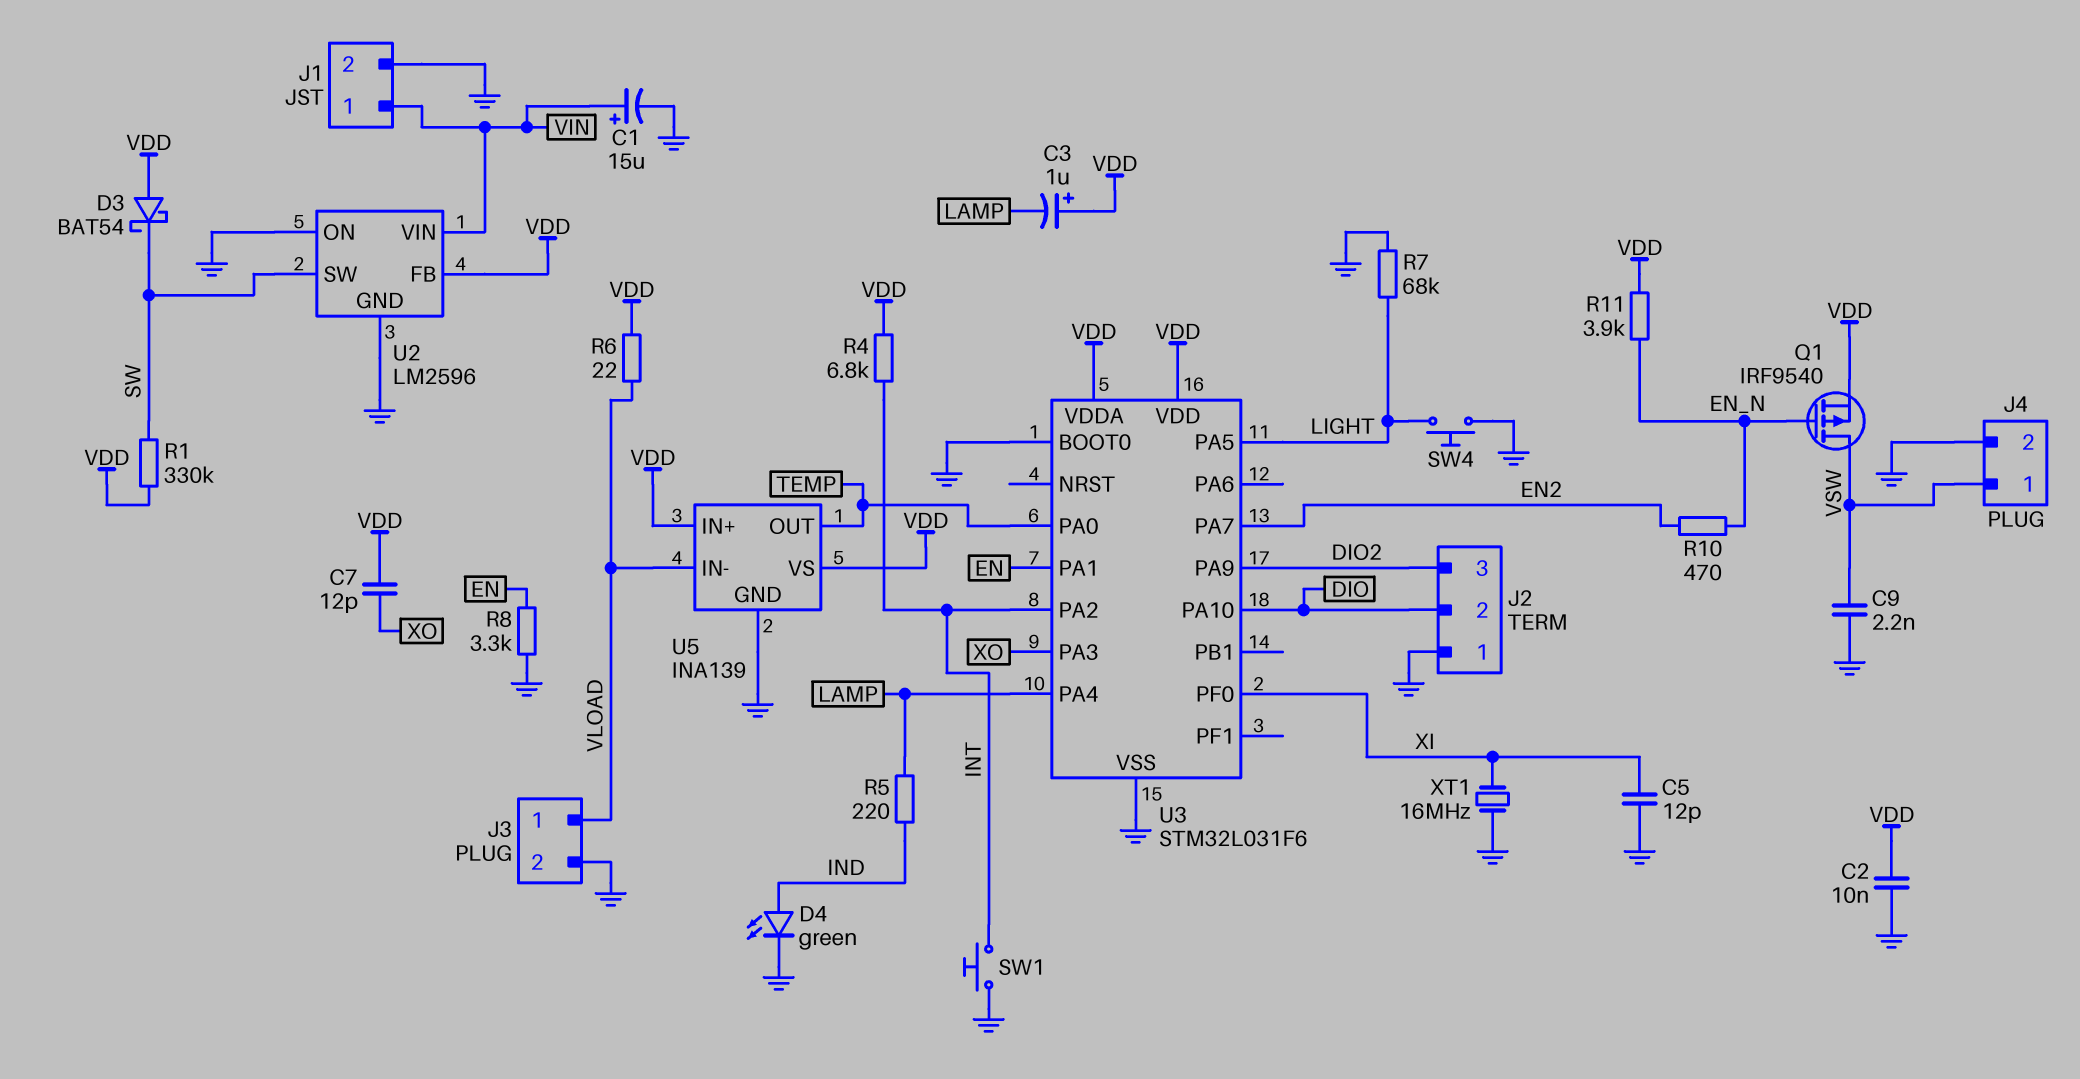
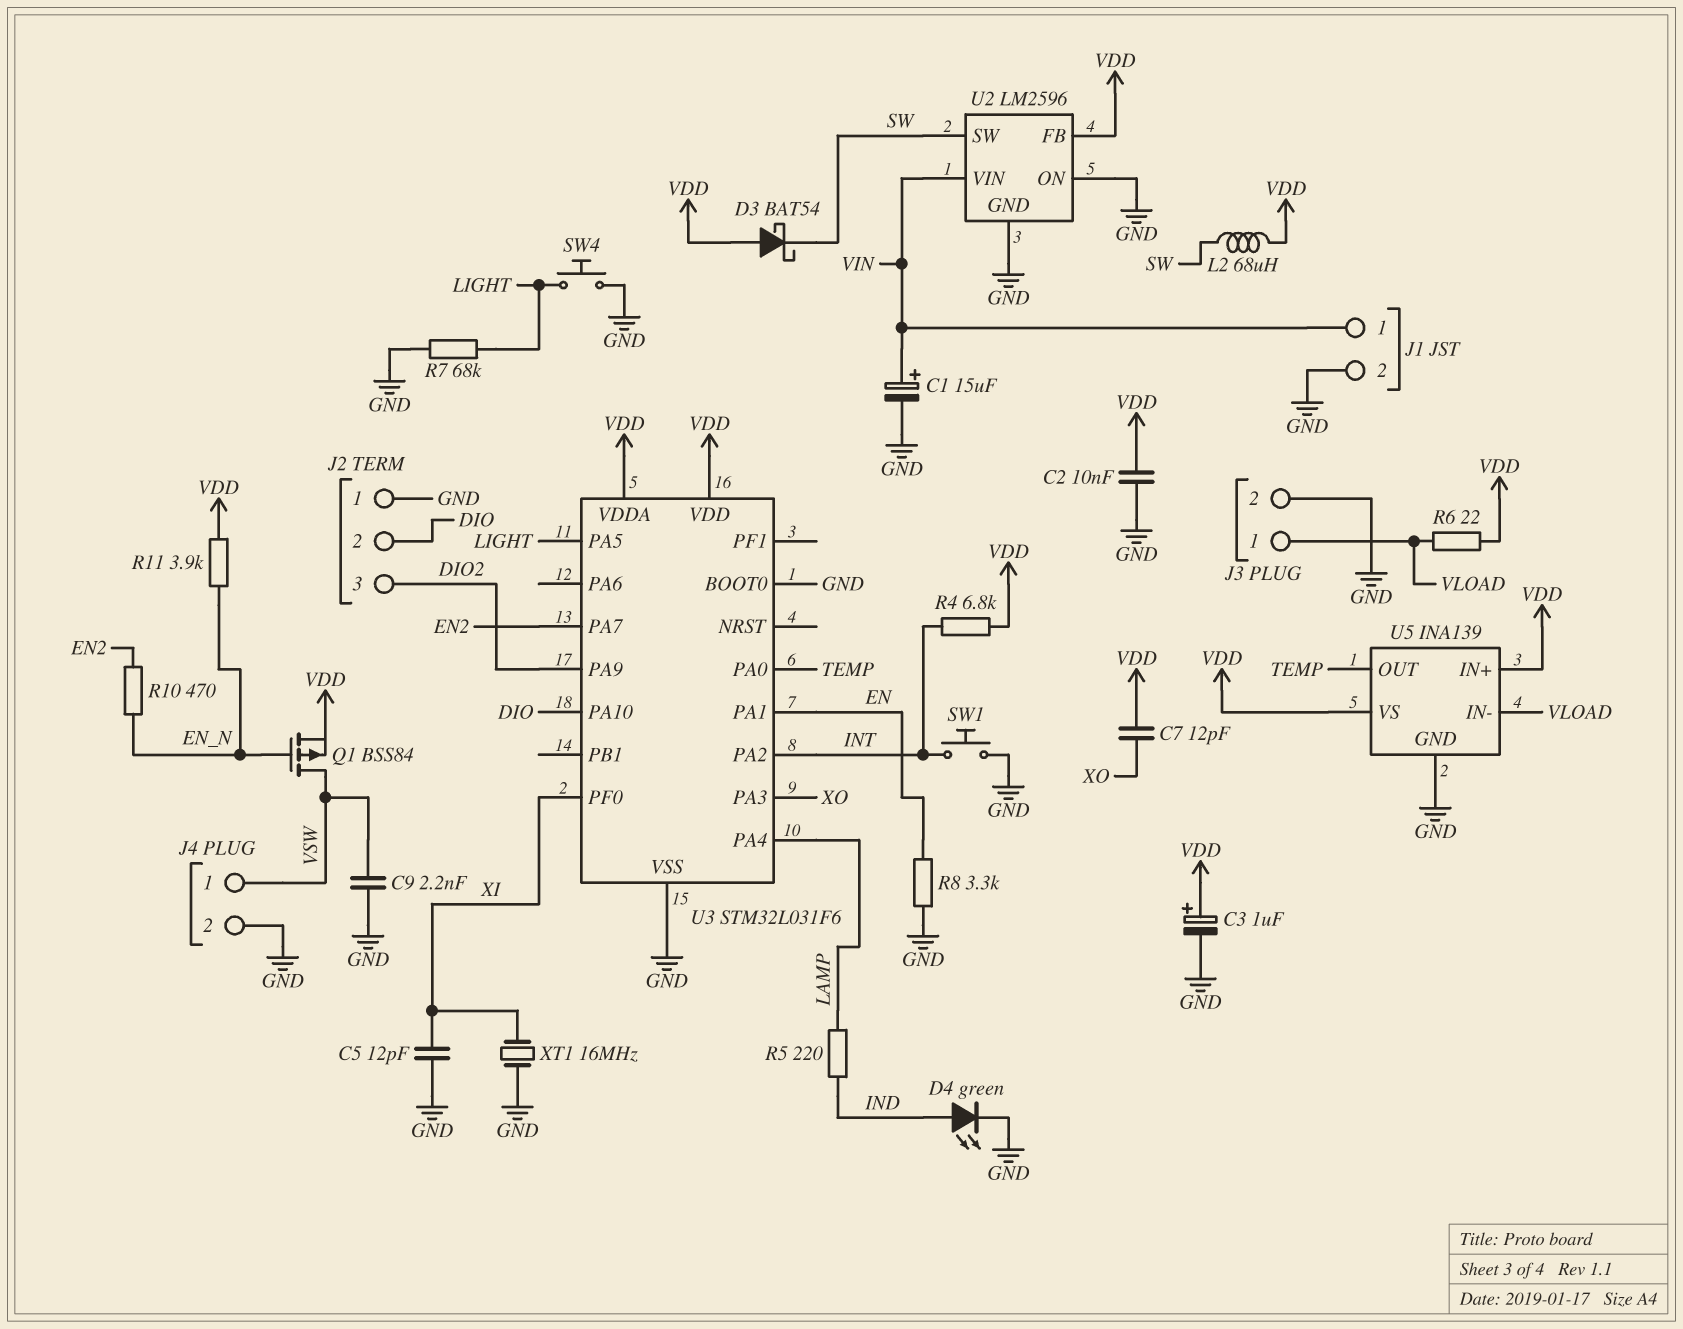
C3: 1uF (plus VDD, minus LAMP) -> 1uF (plus VDD, minus GND)
L2: none -> 68uH (SW, VDD)
Q1: PMOS IRF9540 (G EN_N, D VSW, S VDD) -> PMOS BSS84 (G EN_N, D VSW, S VDD)
R1: 330k (SW, VDD) -> none

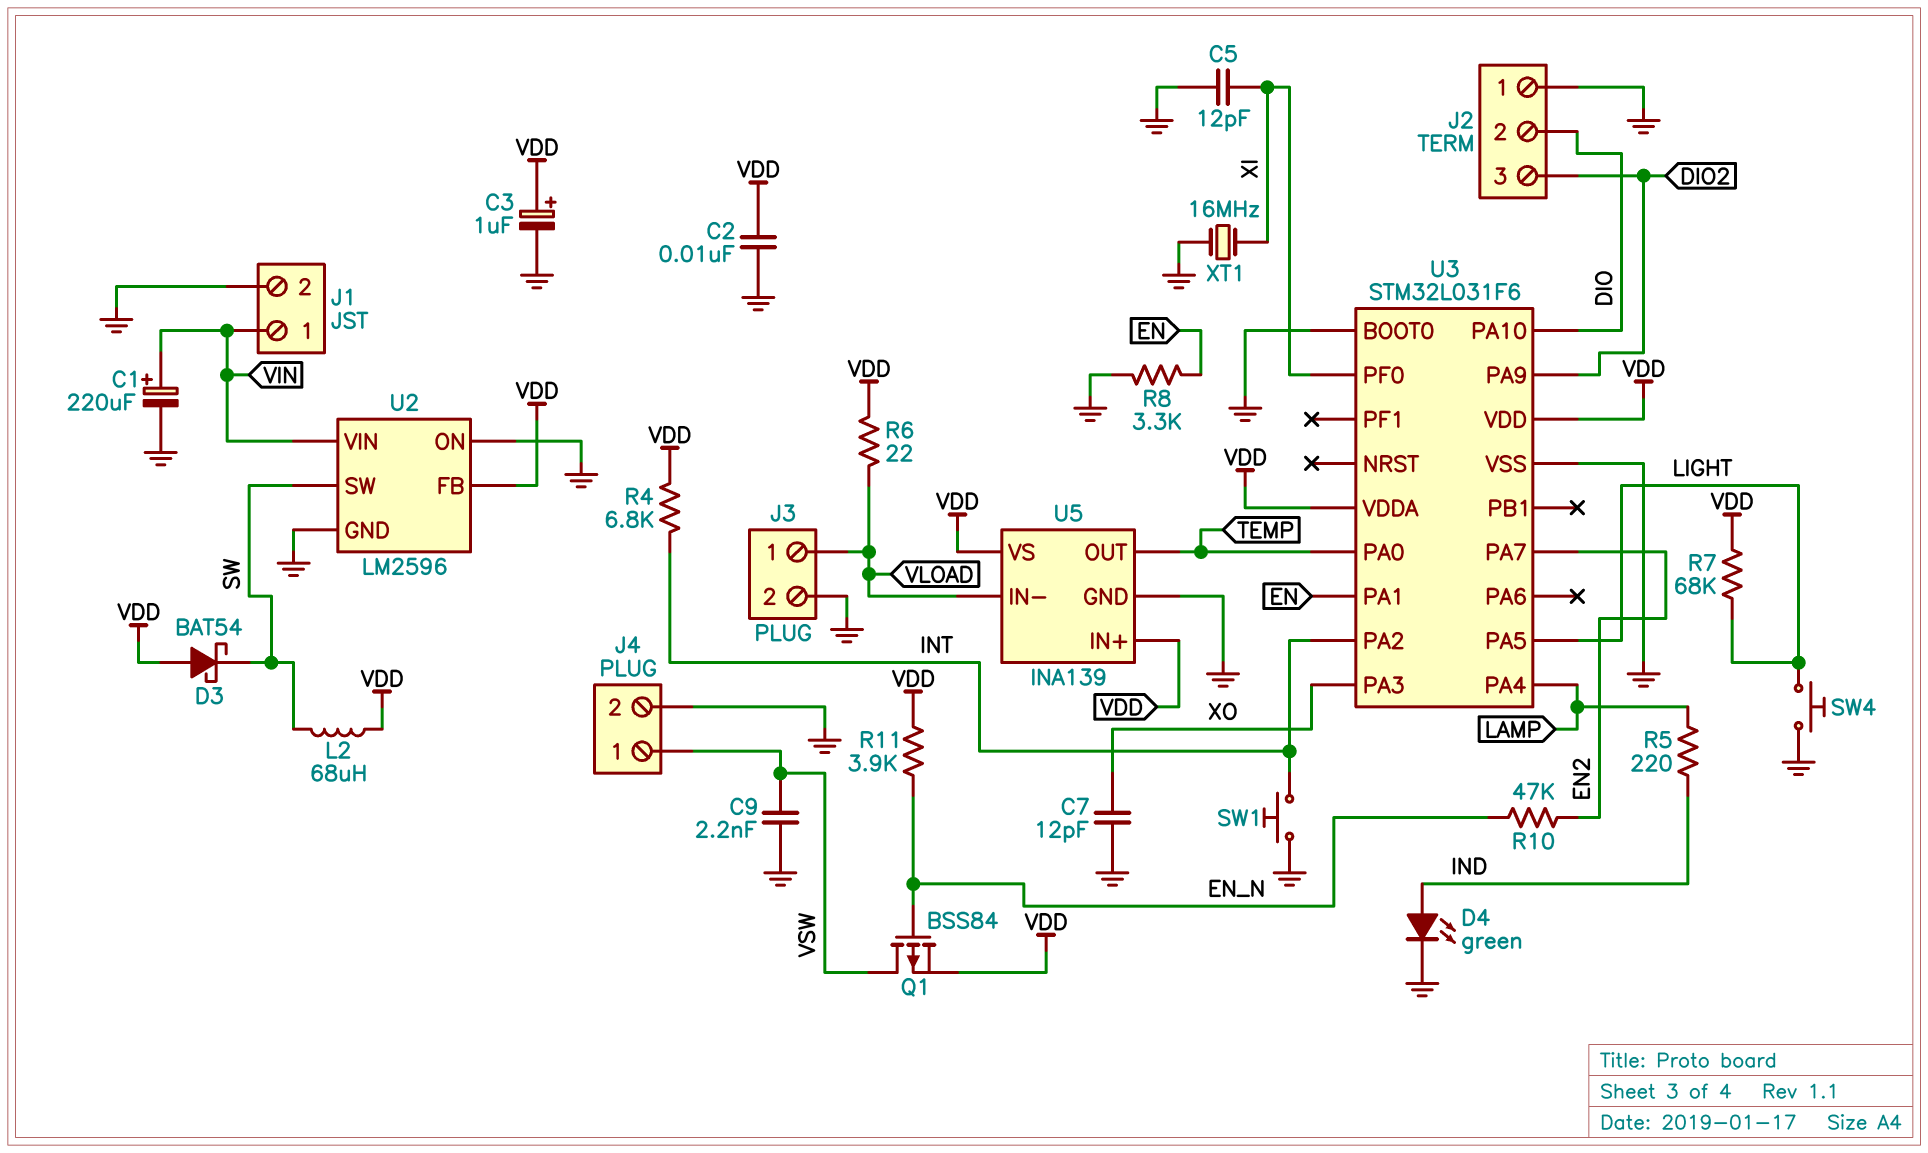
C1: 15uF (plus VIN, minus GND) -> 220uF (plus VIN, minus GND)
C7: 12pF (VDD, XO) -> 12pF (GND, XO)
R7: 68k (GND, LIGHT) -> 68k (LIGHT, VDD)
R10: 470 (EN2, EN_N) -> 47k (EN2, EN_N)

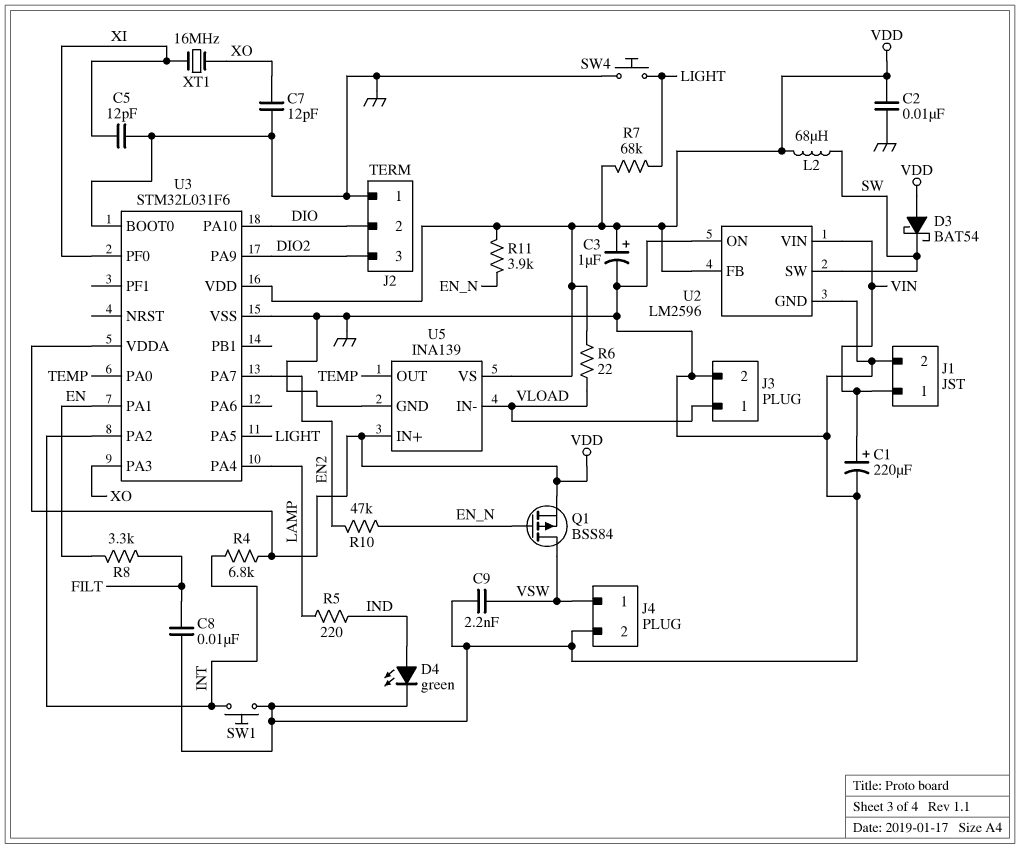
C8: none -> 10nF (FILT, GND)
R8: 3.3k (EN, GND) -> 3.3k (EN, FILT)
XT1: 16MHz (GND, XI) -> 16MHz (XI, XO)

